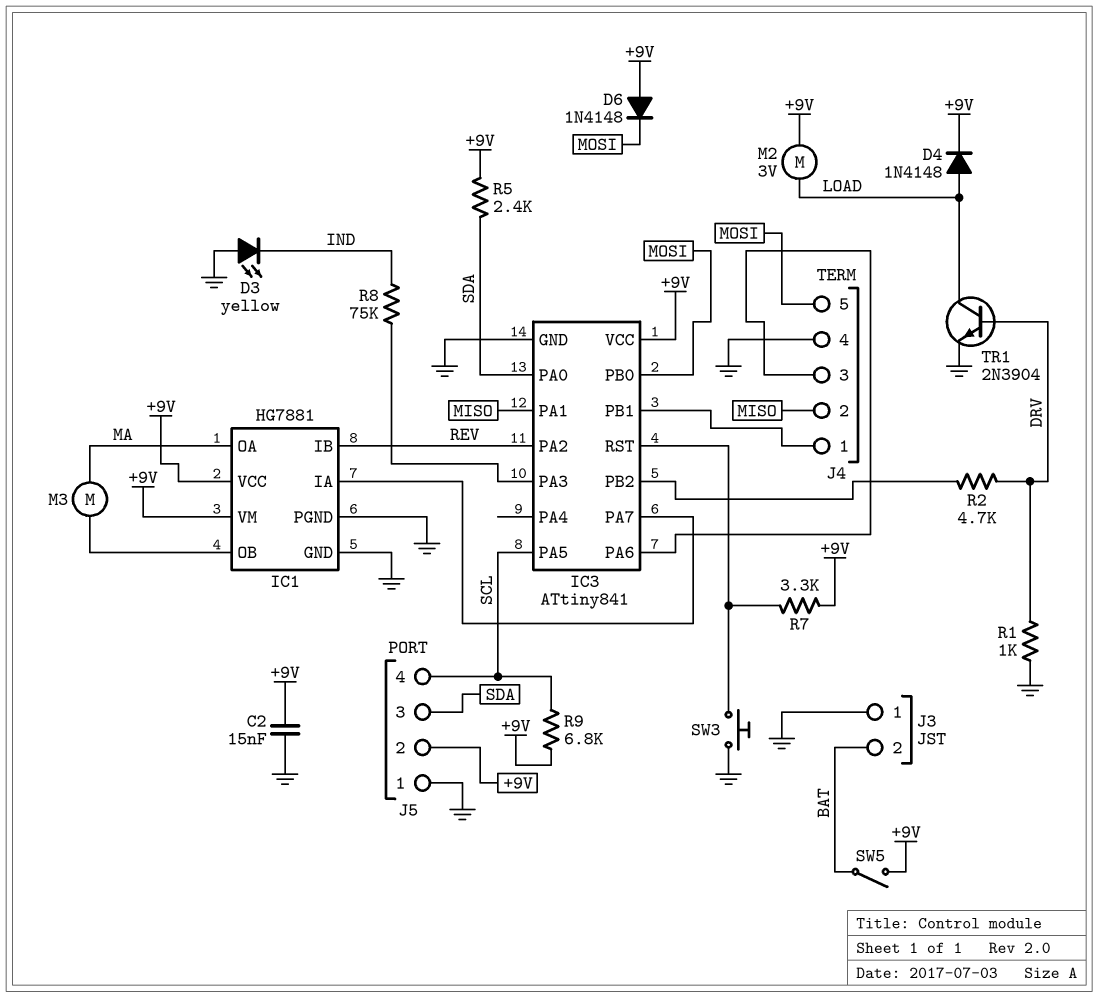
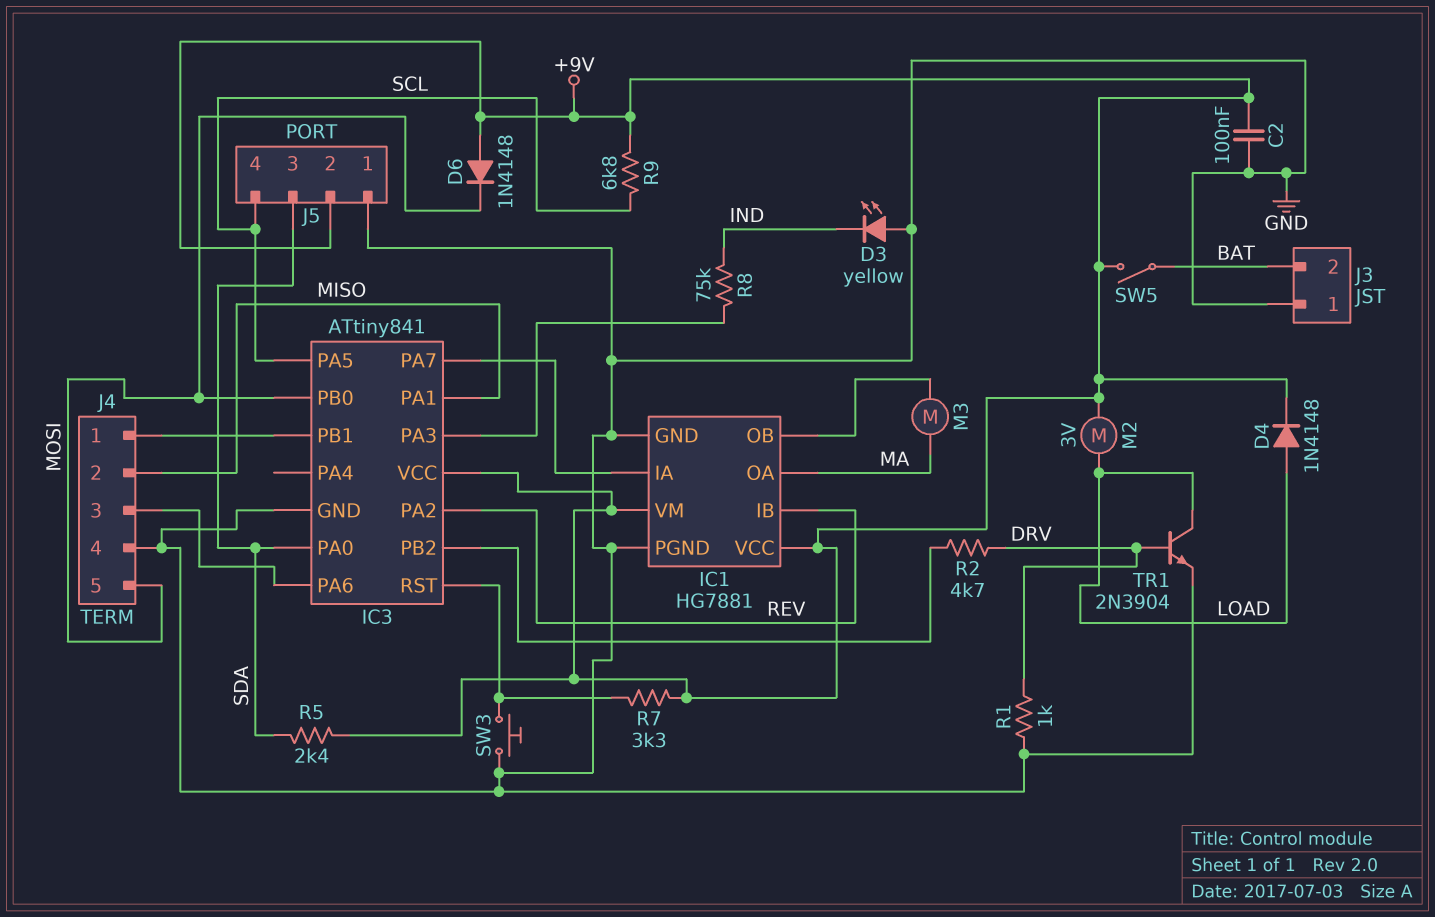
C2: 15nF (+9V, GND) -> 100nF (+9V, GND)

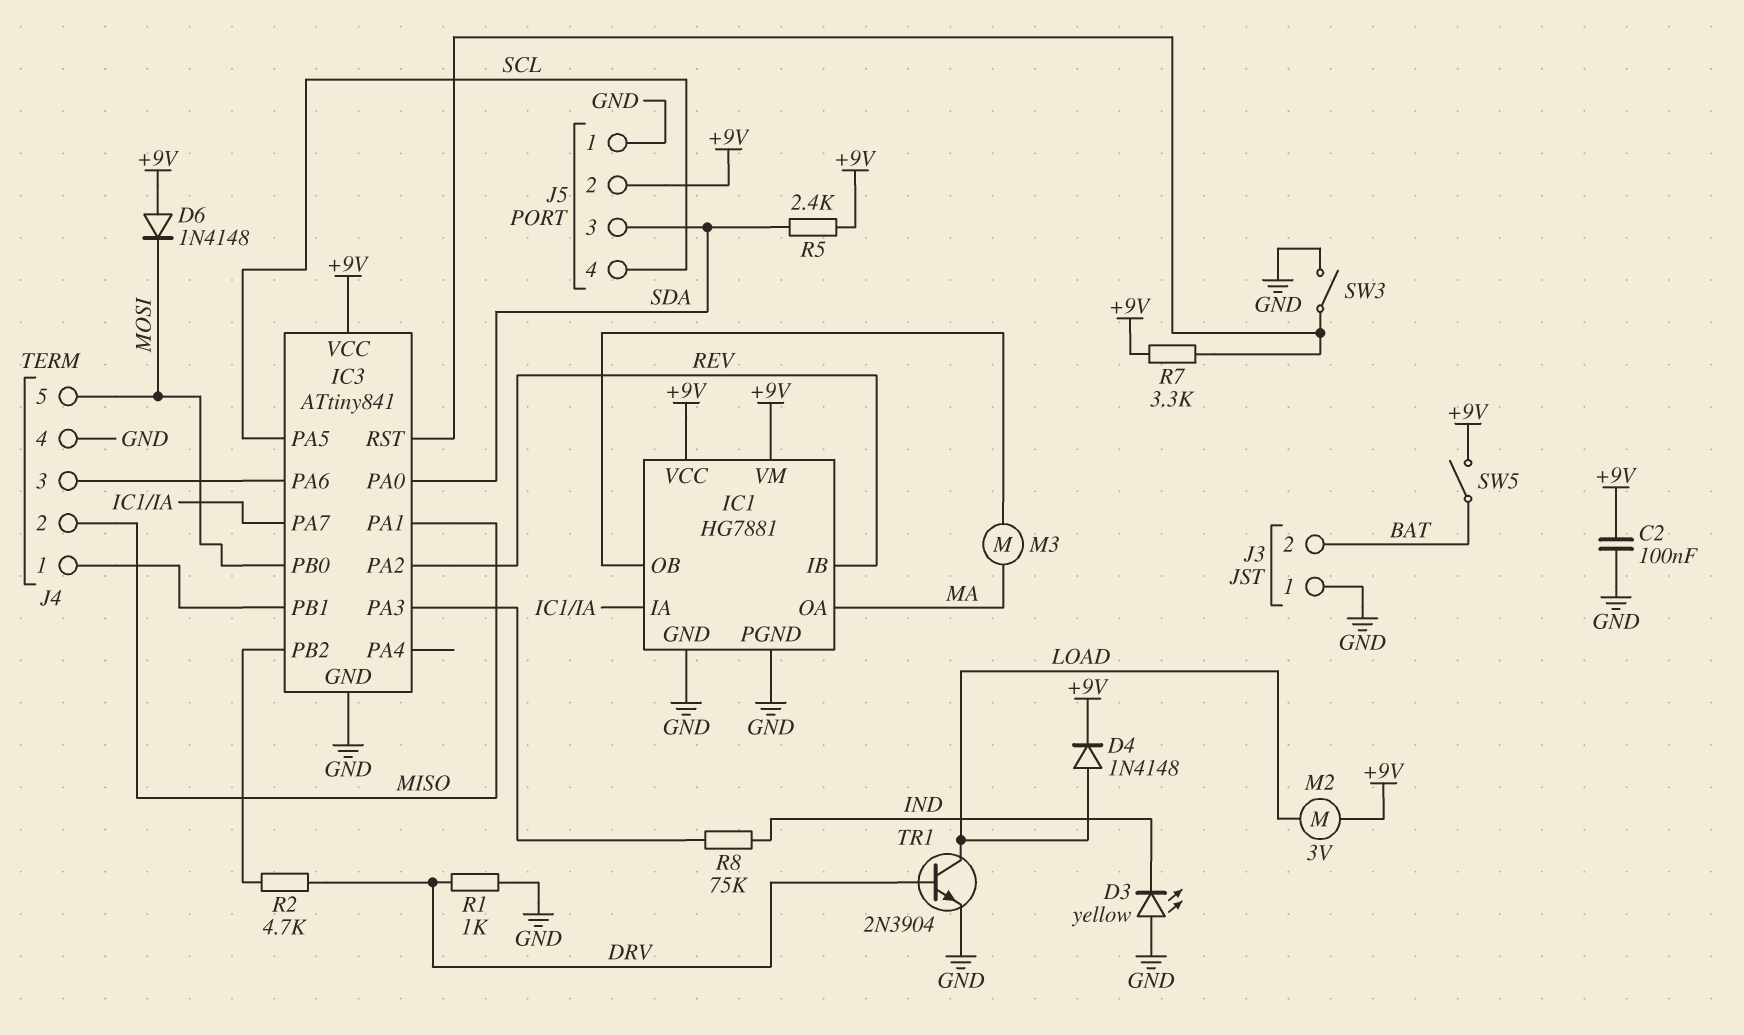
R9: 6.8k (+9V, SCL) -> none
SW3: button (GND, IC3/RST) -> switch (GND, IC3/RST)

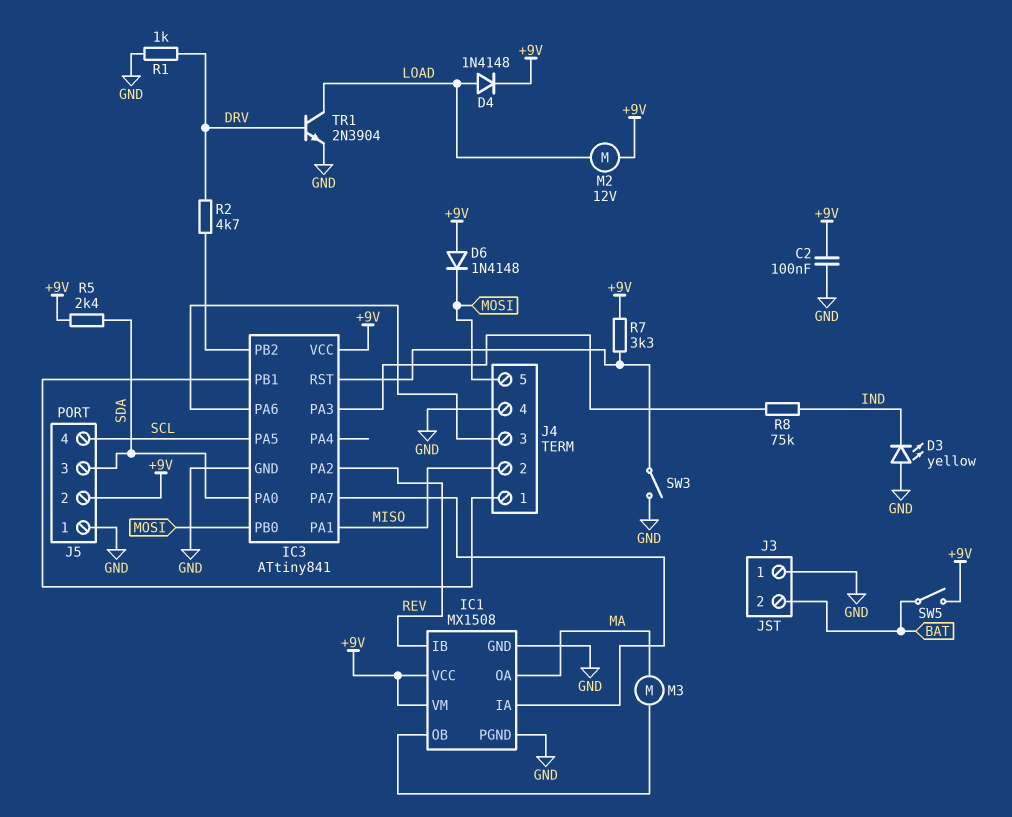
IC1: HG7881 -> MX1508
M2: motor 3V (+9V, LOAD) -> motor 12V (+9V, LOAD)

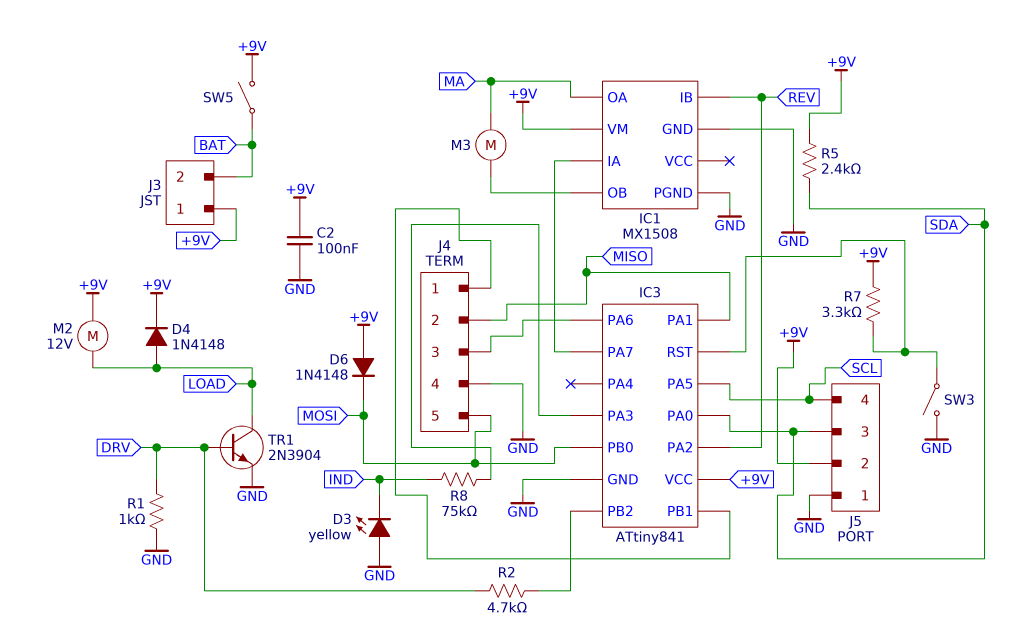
IC1 pin VCC: +9V -> none
J3 pin 1: GND -> +9V

